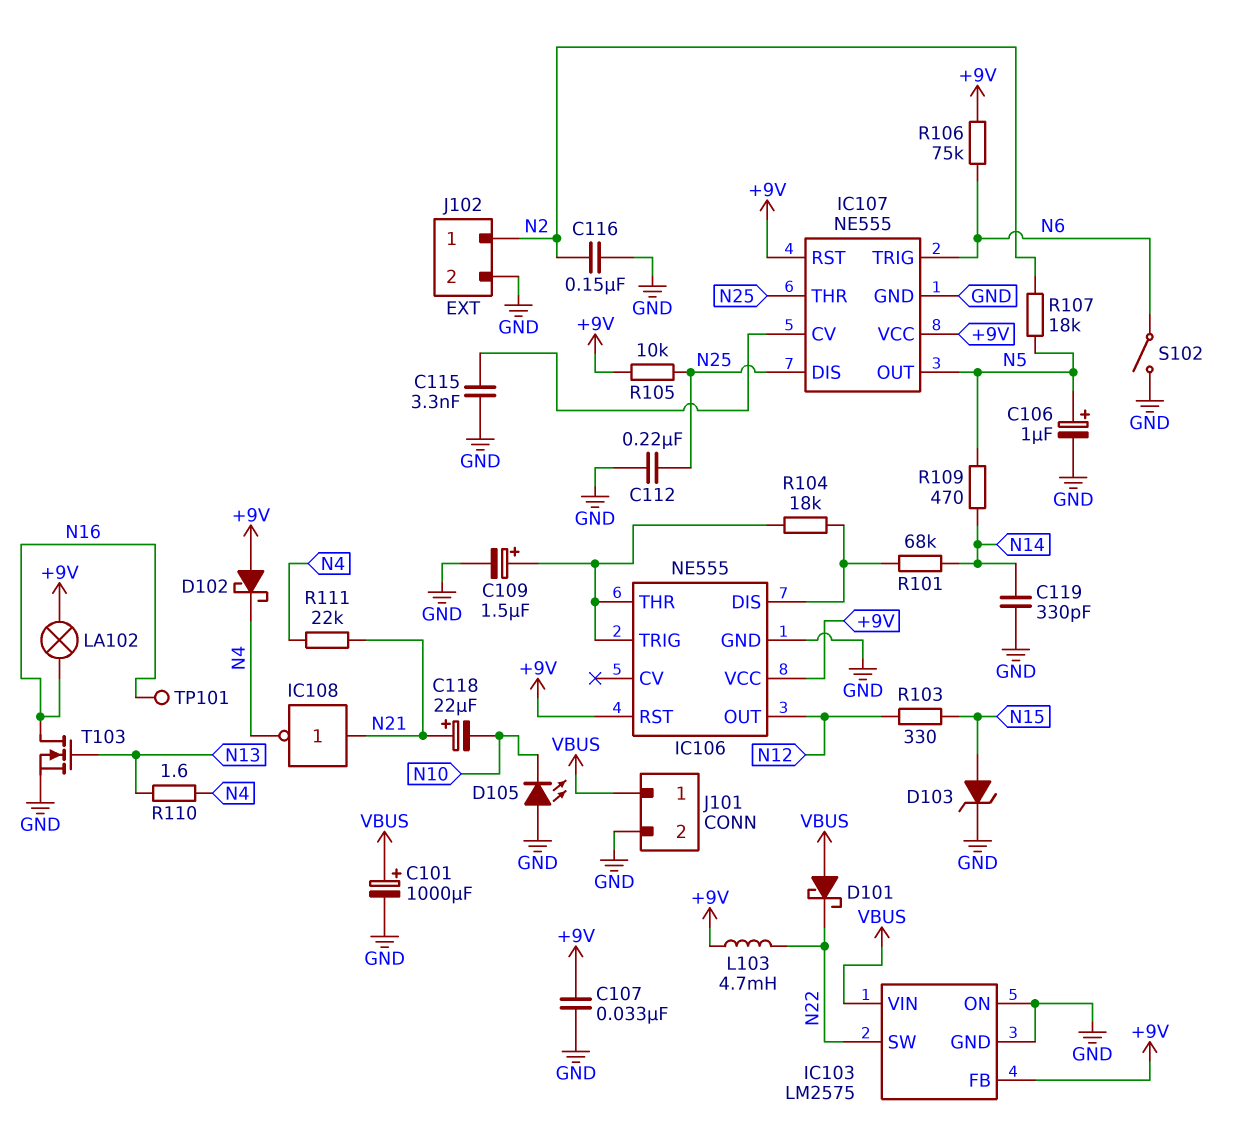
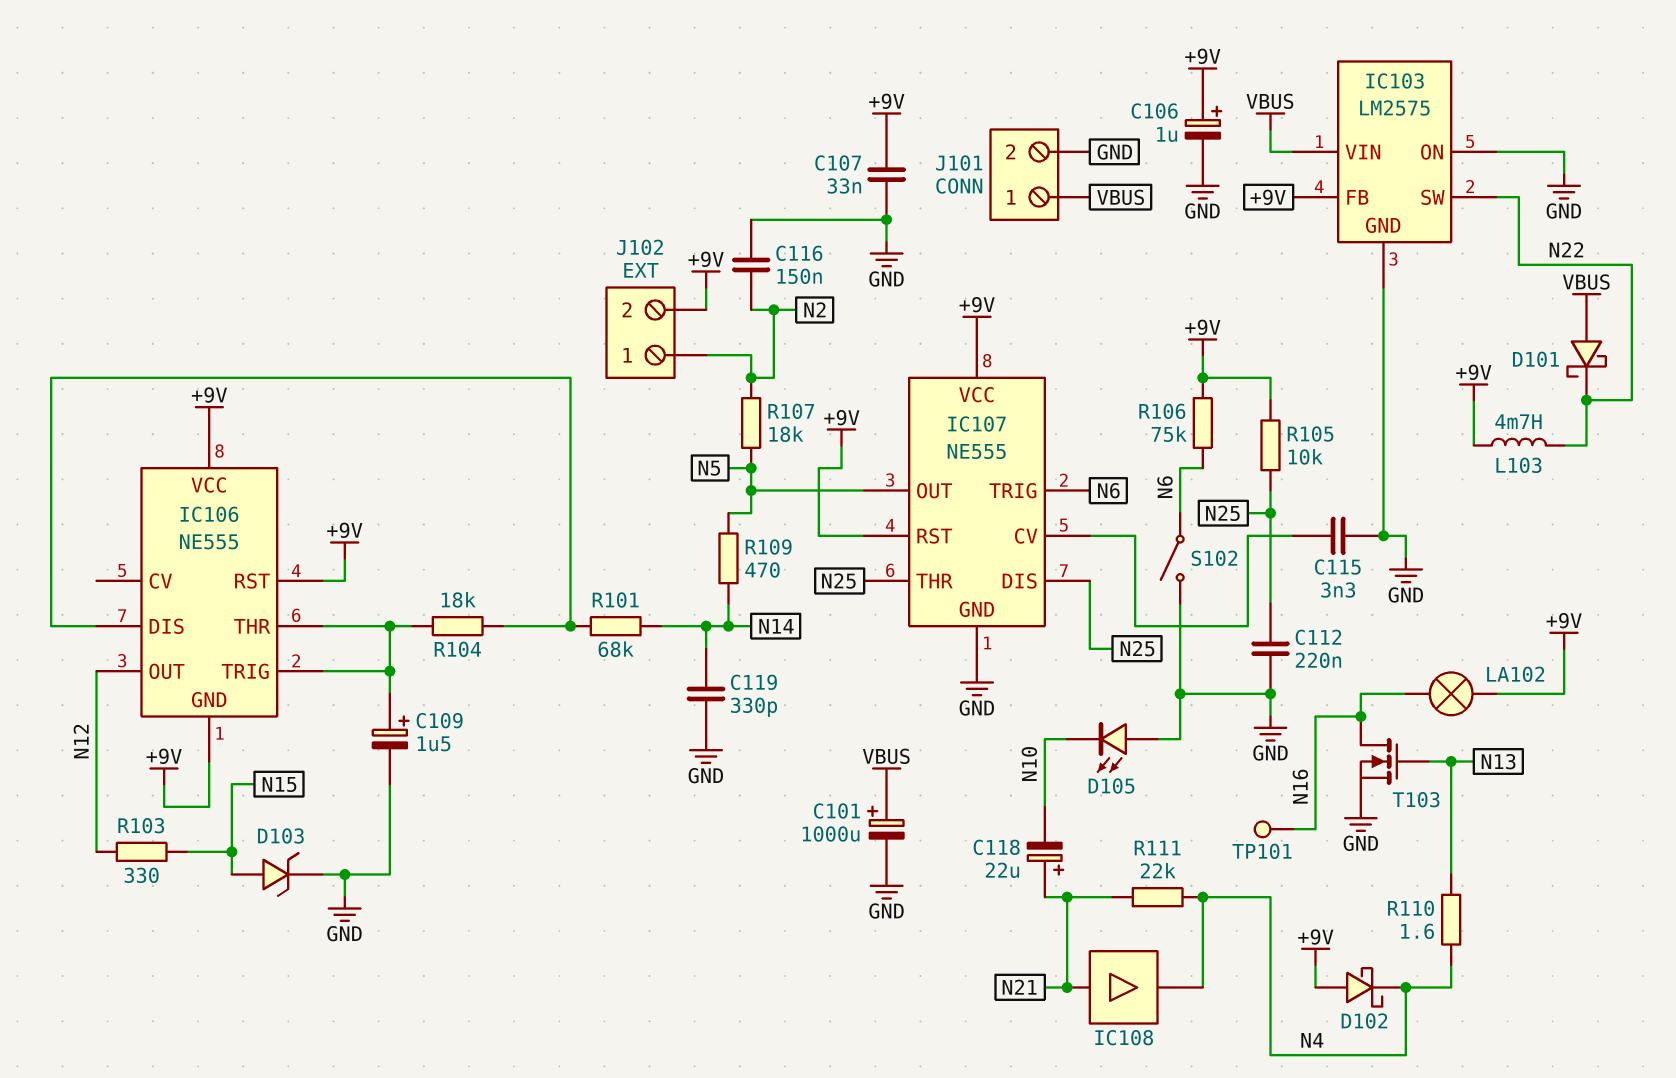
C106: 1uF (plus N5, minus GND) -> 1uF (plus +9V, minus GND)
IC106 pin GND: GND -> +9V
IC108: NOT (in N21, out N4) -> buffer (in N21, out N4)
J102 pin 2: GND -> +9V

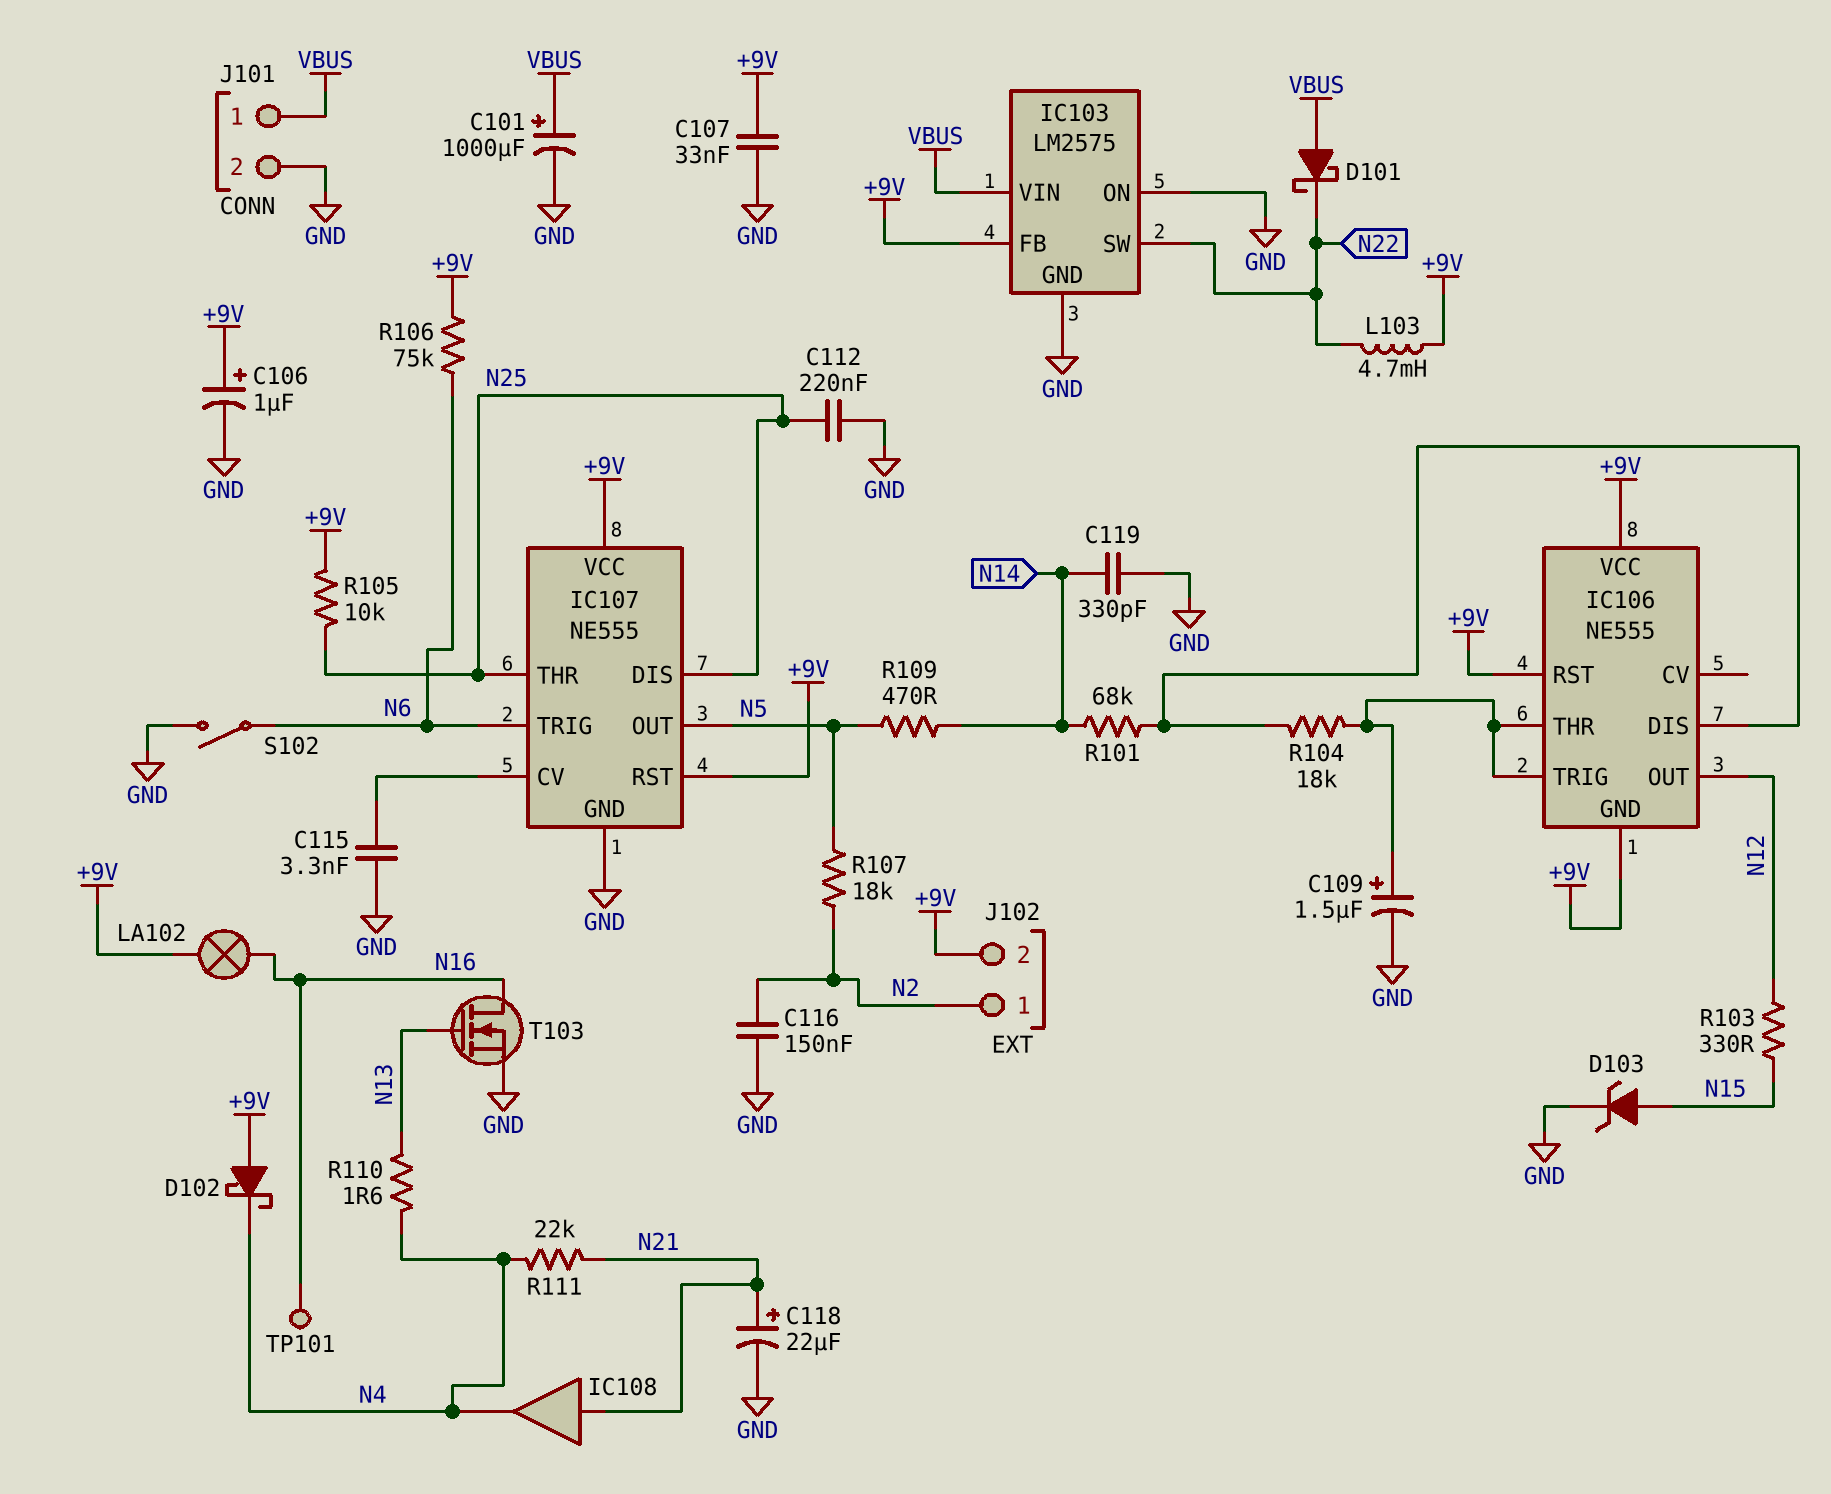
C118: 22uF (plus N21, minus N10) -> 22uF (plus N21, minus GND)
D105: LED (A GND, K N10) -> none

